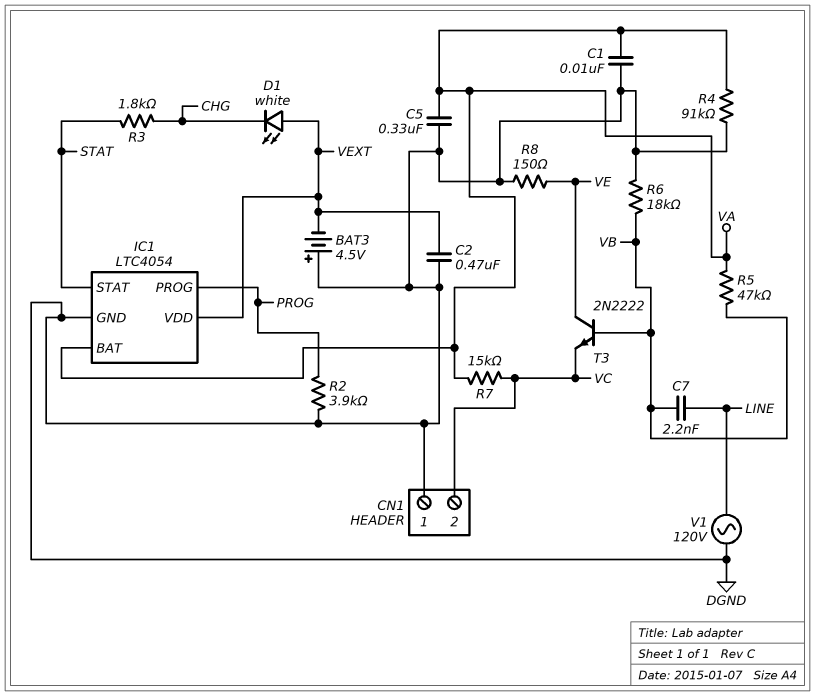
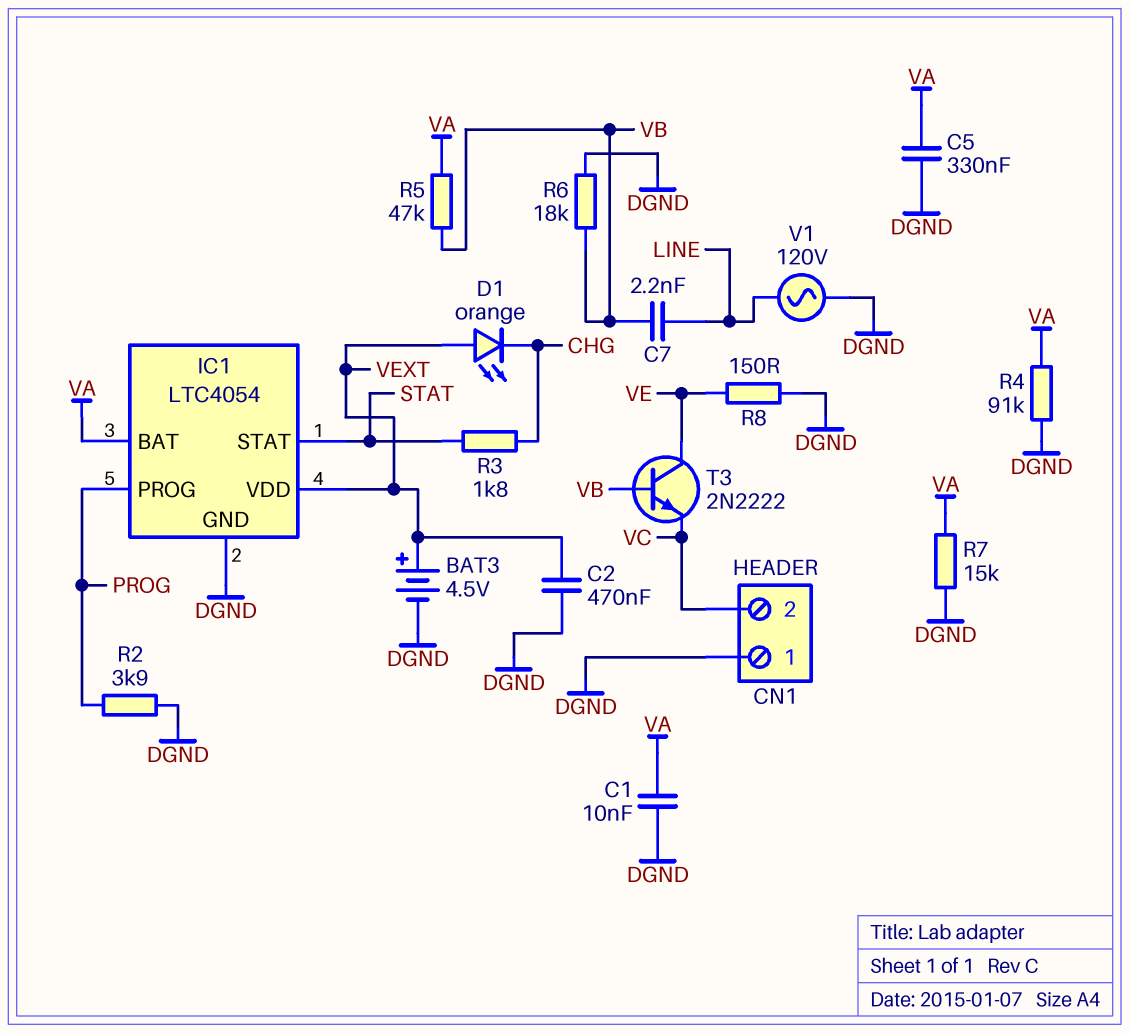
BAT3: 4.5V (plus DGND, minus VEXT) -> 4.5V (plus VEXT, minus DGND)
D1: LED white (A VEXT, K CHG) -> LED orange (A VEXT, K CHG)
R7: 15k (VA, VC) -> 15k (DGND, VA)

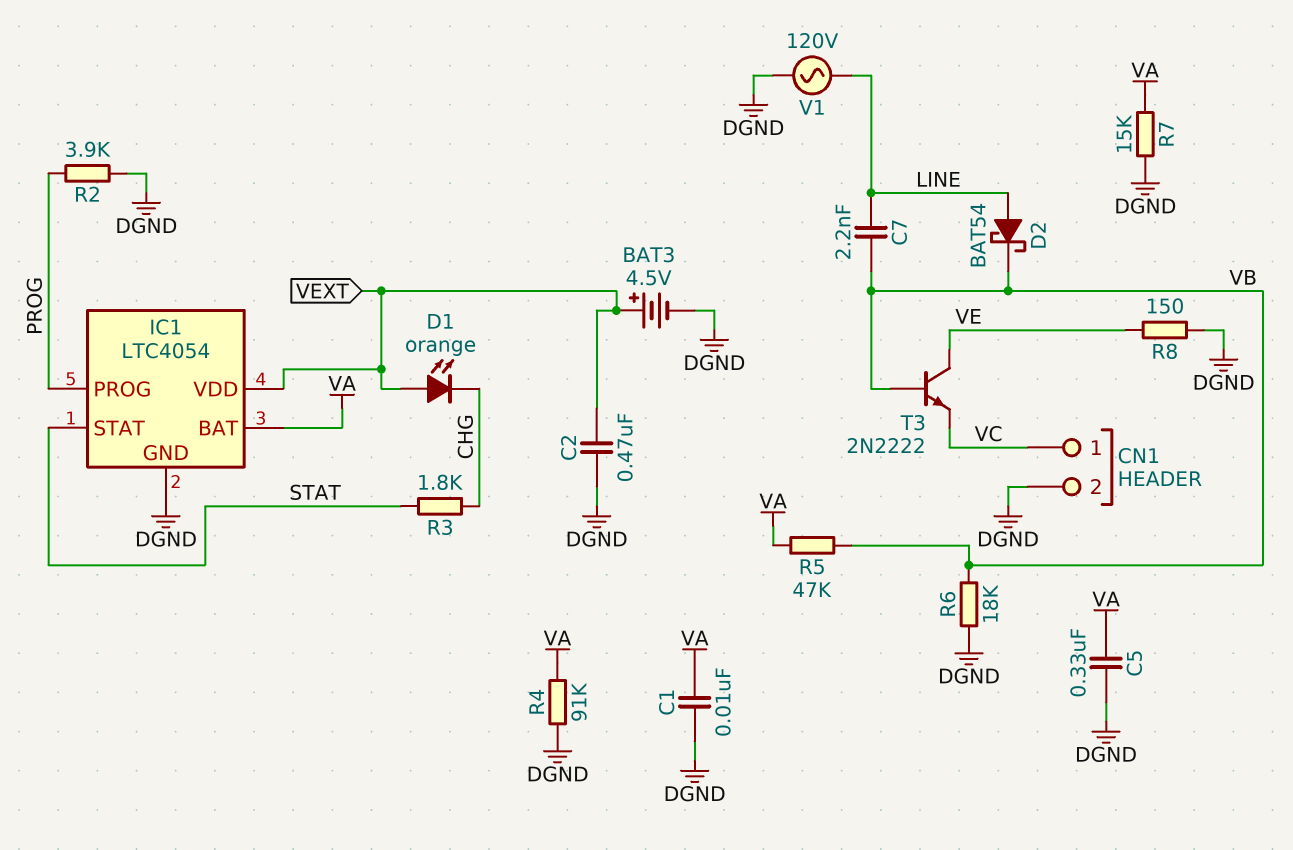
CN1 pin 1: DGND -> VC
CN1 pin 2: VC -> DGND
D2: none -> schottky BAT54 (A LINE, K VB)

